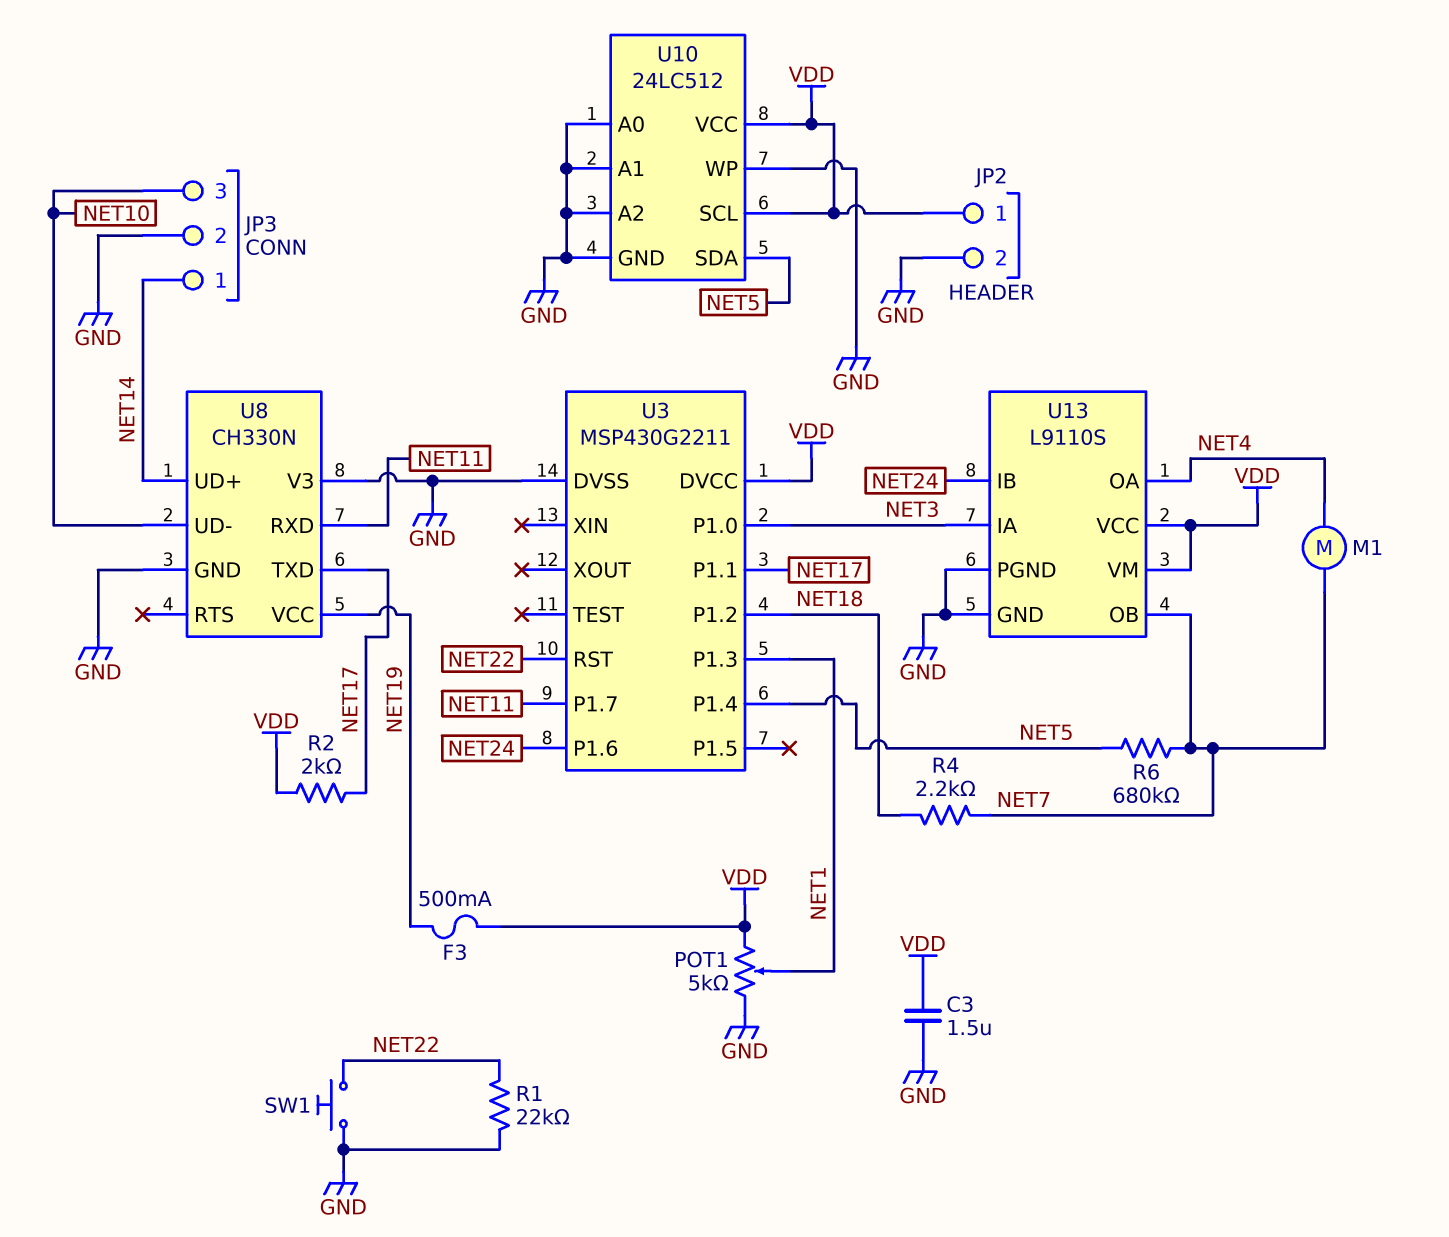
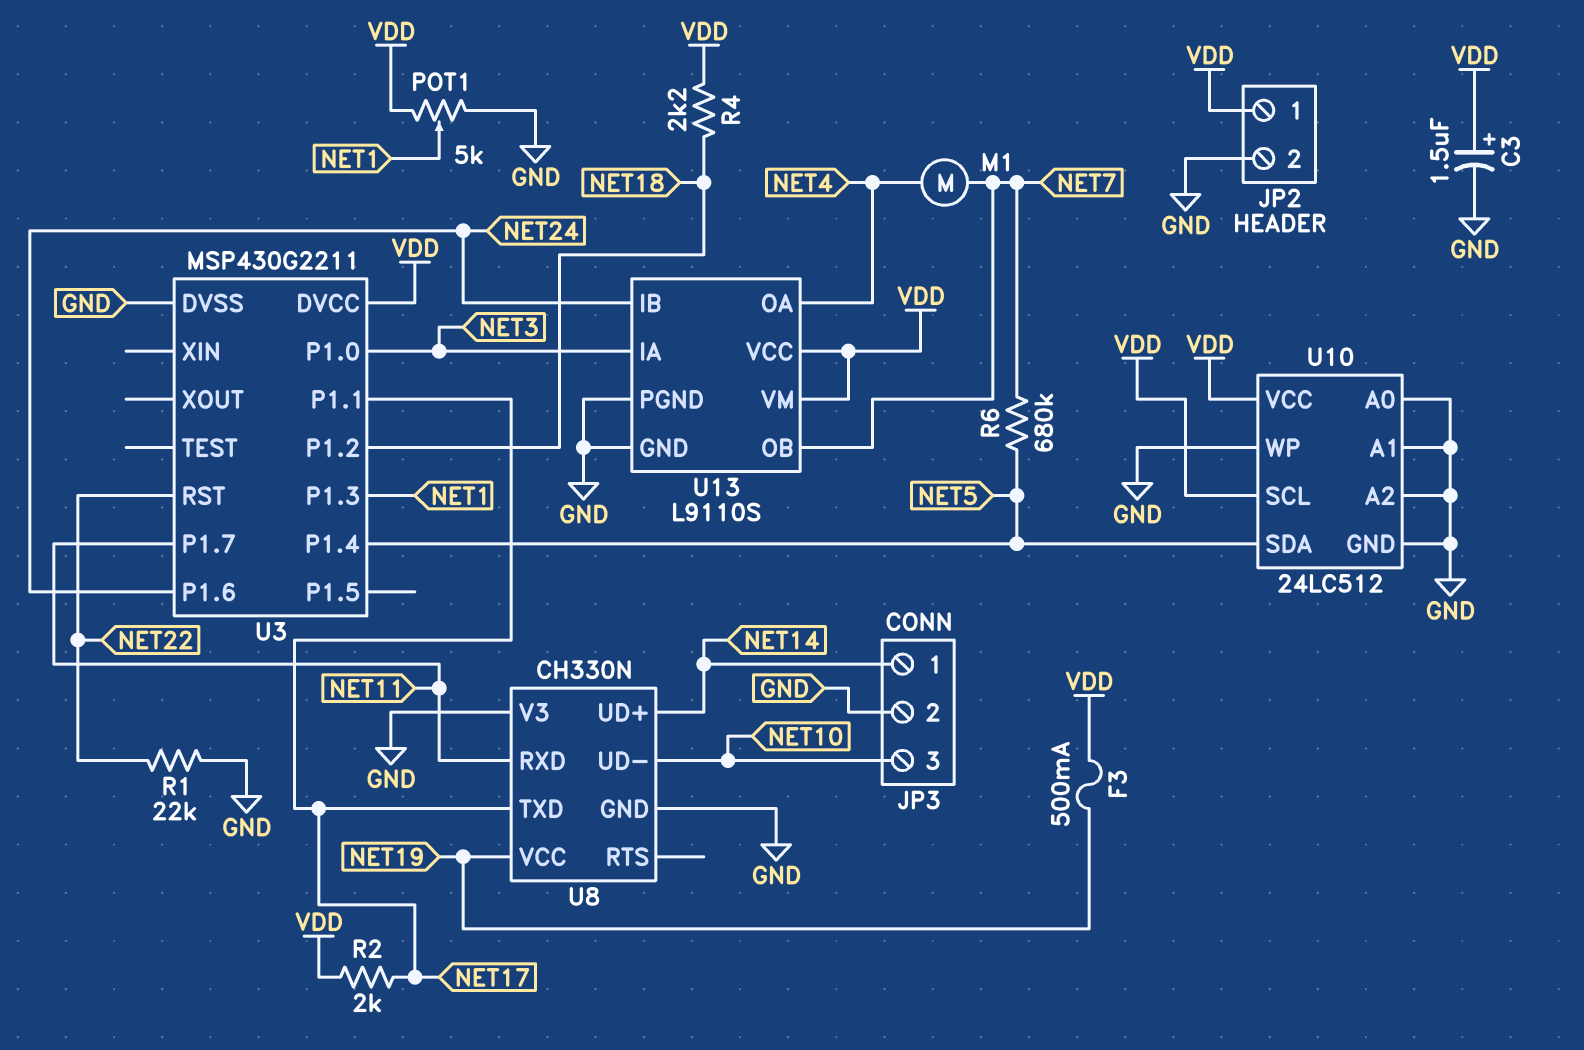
C3: 1.5uF (GND, VDD) -> 1.5uF (plus VDD, minus GND)
R4: 2.2k (NET7, NET18) -> 2.2k (NET18, VDD)
SW1: button (GND, NET22) -> none

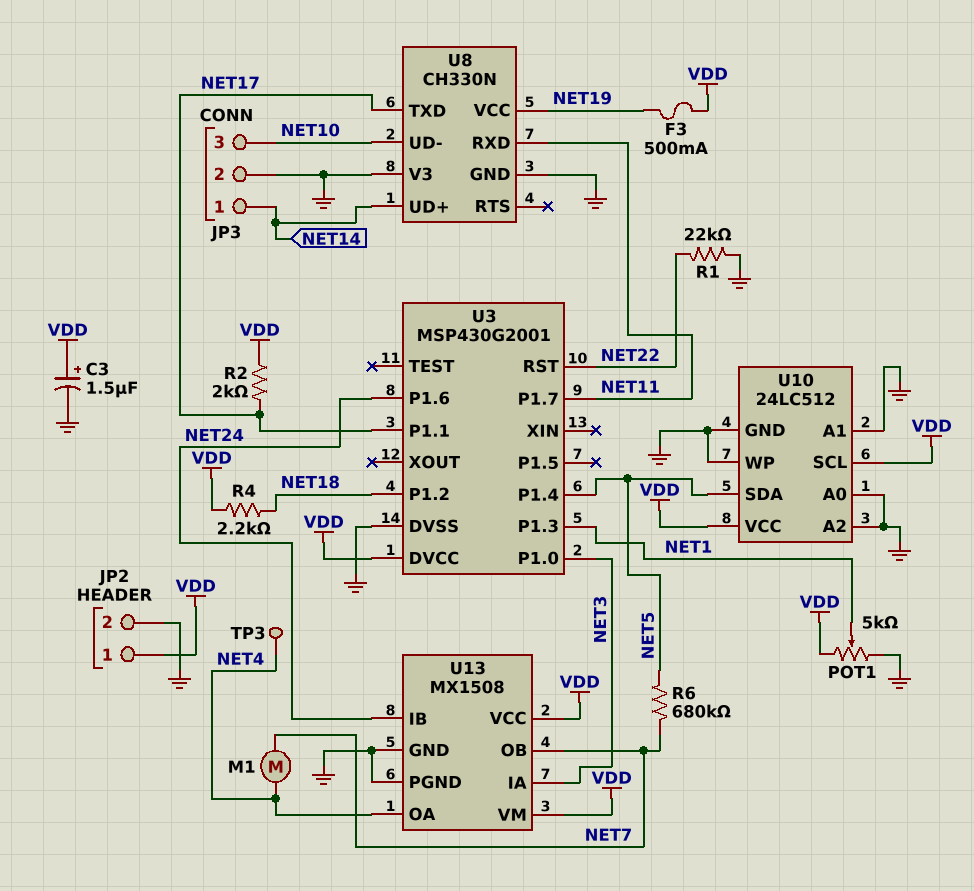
TP3: none -> test point (NET4)
U3: MSP430G2211 -> MSP430G2001
U13: L9110S -> MX1508

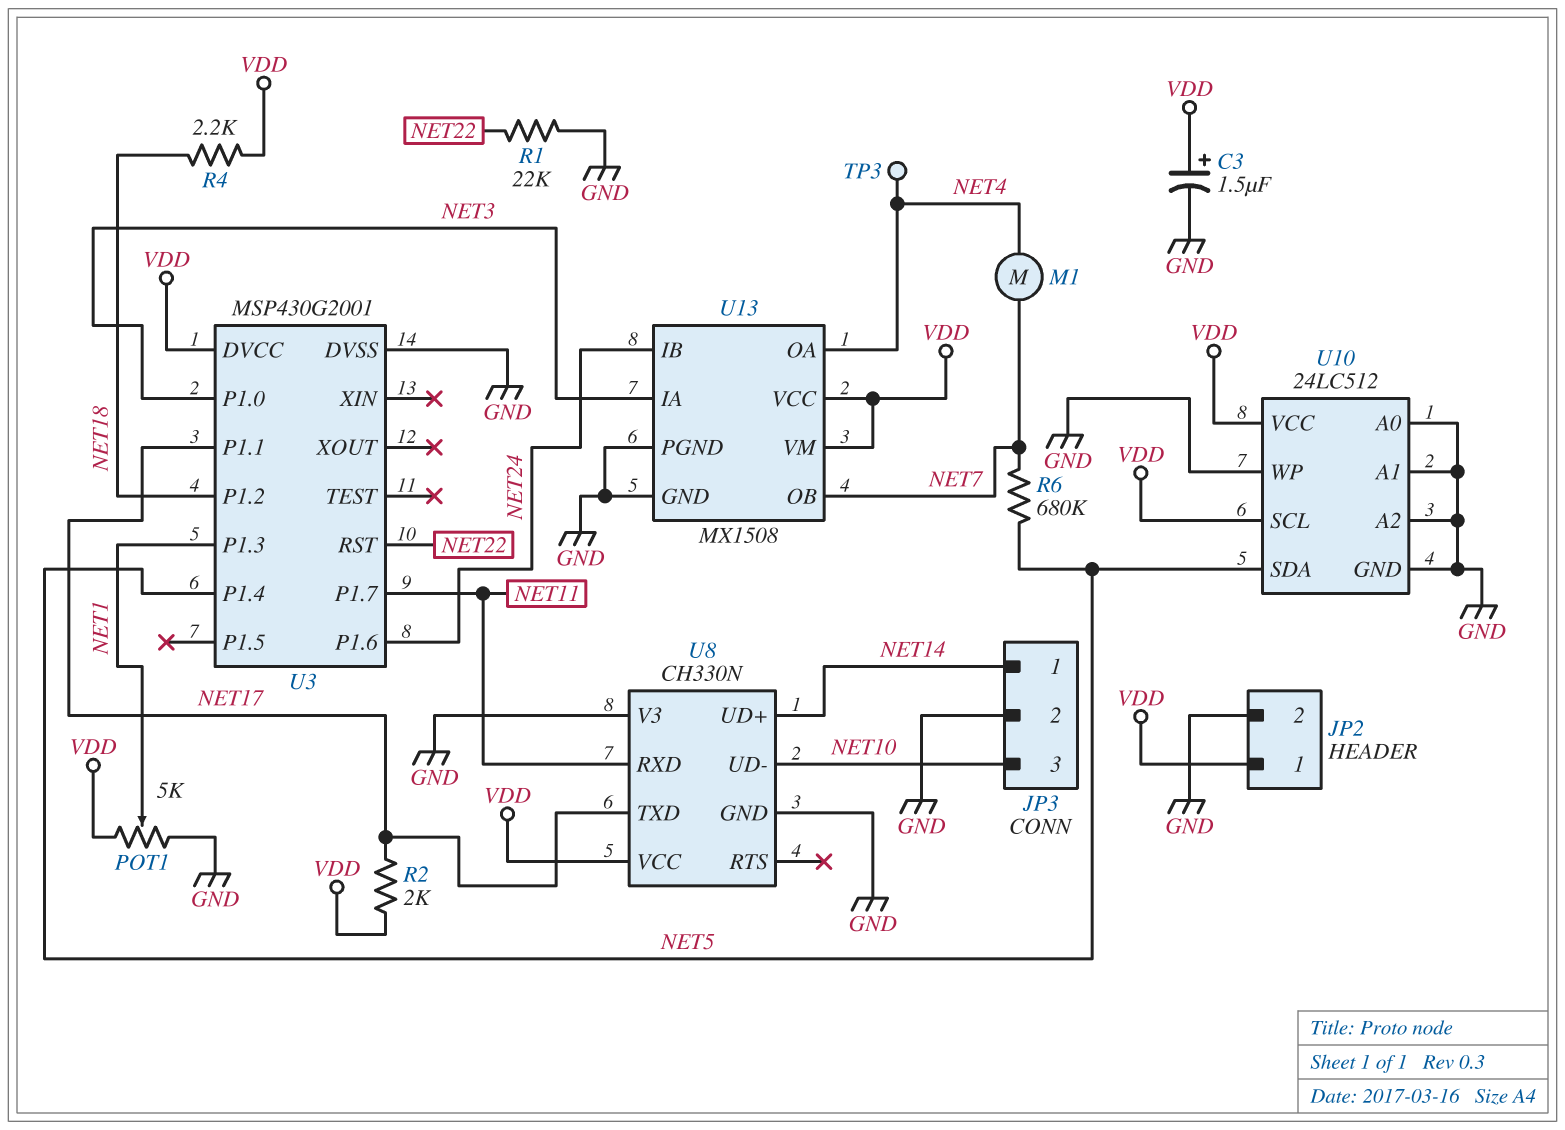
F3: 500mA (NET19, VDD) -> none
U8 pin VCC: NET19 -> VDD

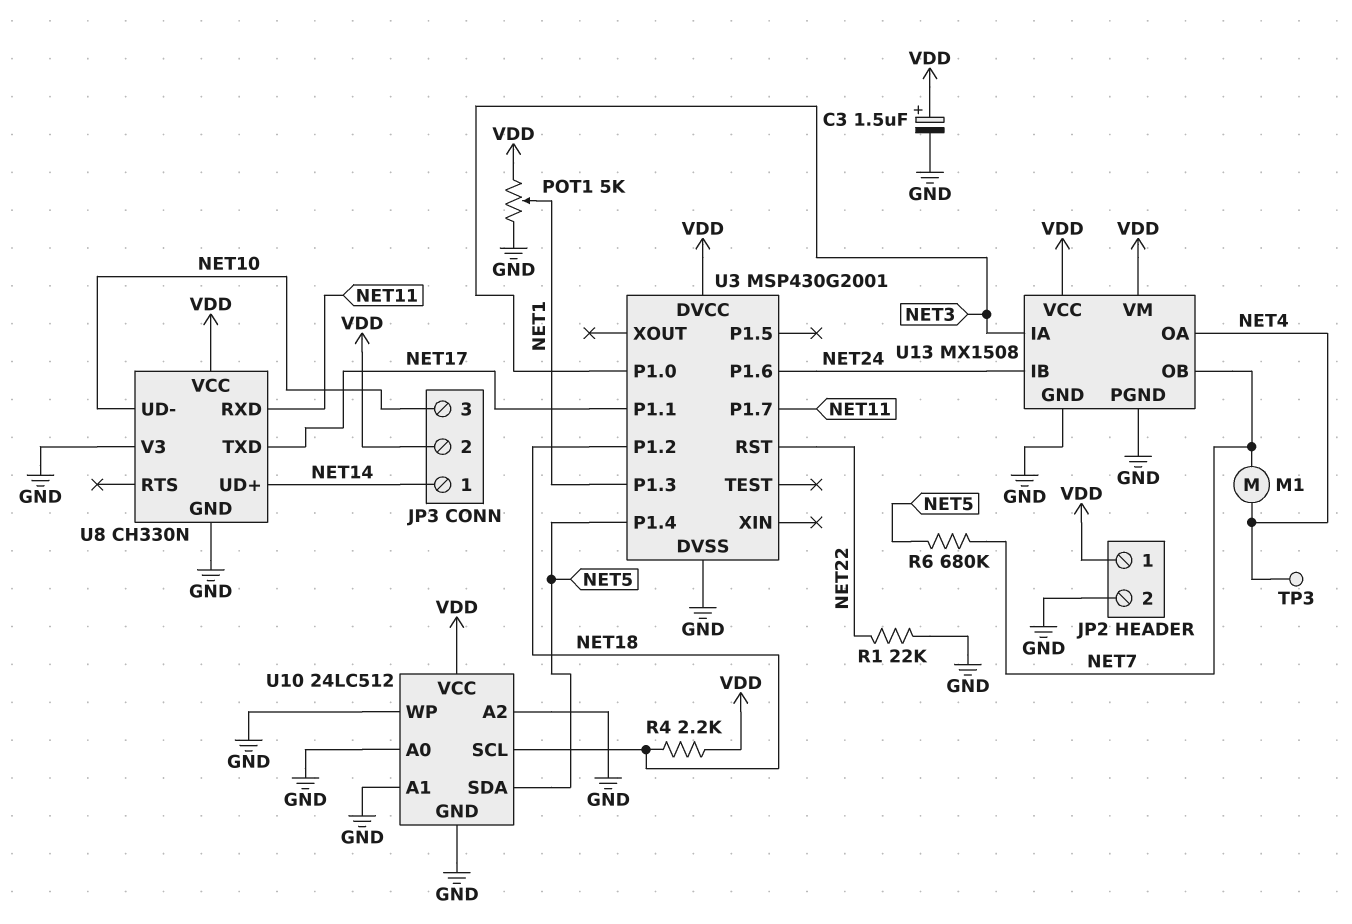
JP3 pin 2: GND -> VDD
R2: 2k (NET17, VDD) -> none
U10 pin SCL: VDD -> NET18

